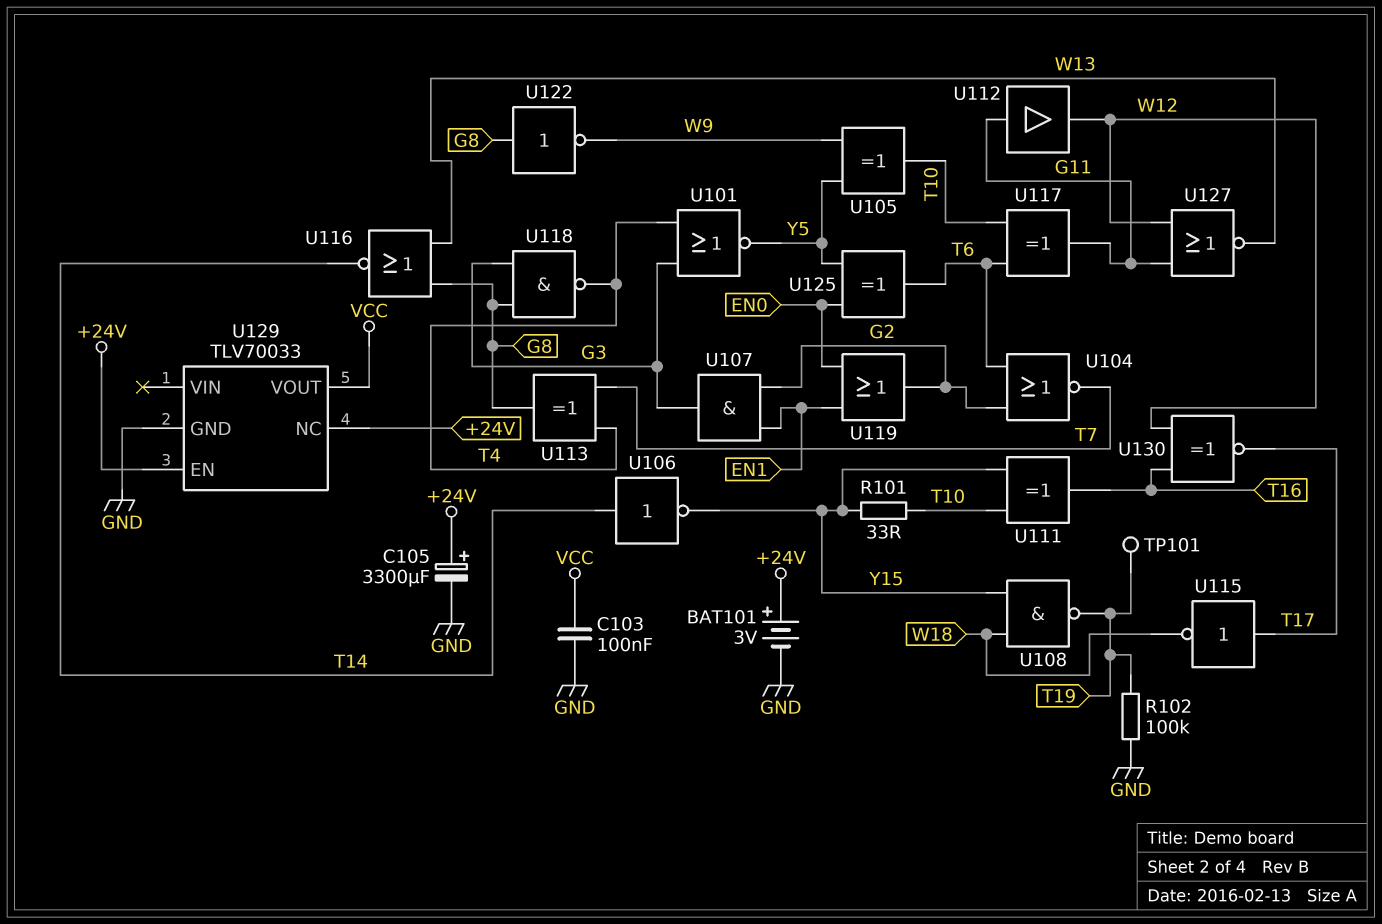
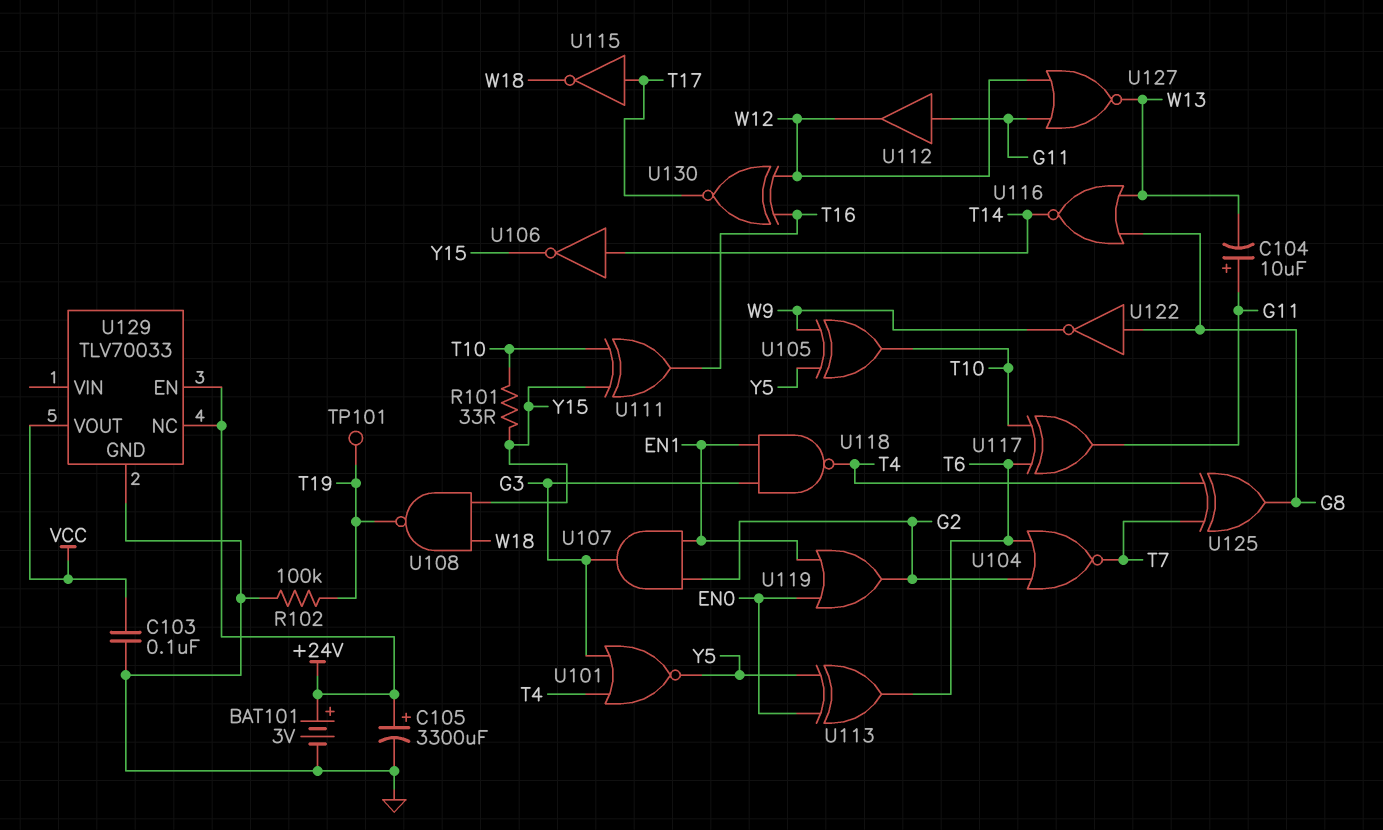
C104: none -> 10uF (plus G11, minus W13)
U113: XOR (in T4, in T7, out G8) -> XOR (in EN0, in Y5, out T6)
U118: NAND (in G3, in G8, out T4) -> NAND (in EN1, in G3, out T4)
U125: XOR (in EN0, in Y5, out T6) -> XOR (in T4, in T7, out G8)

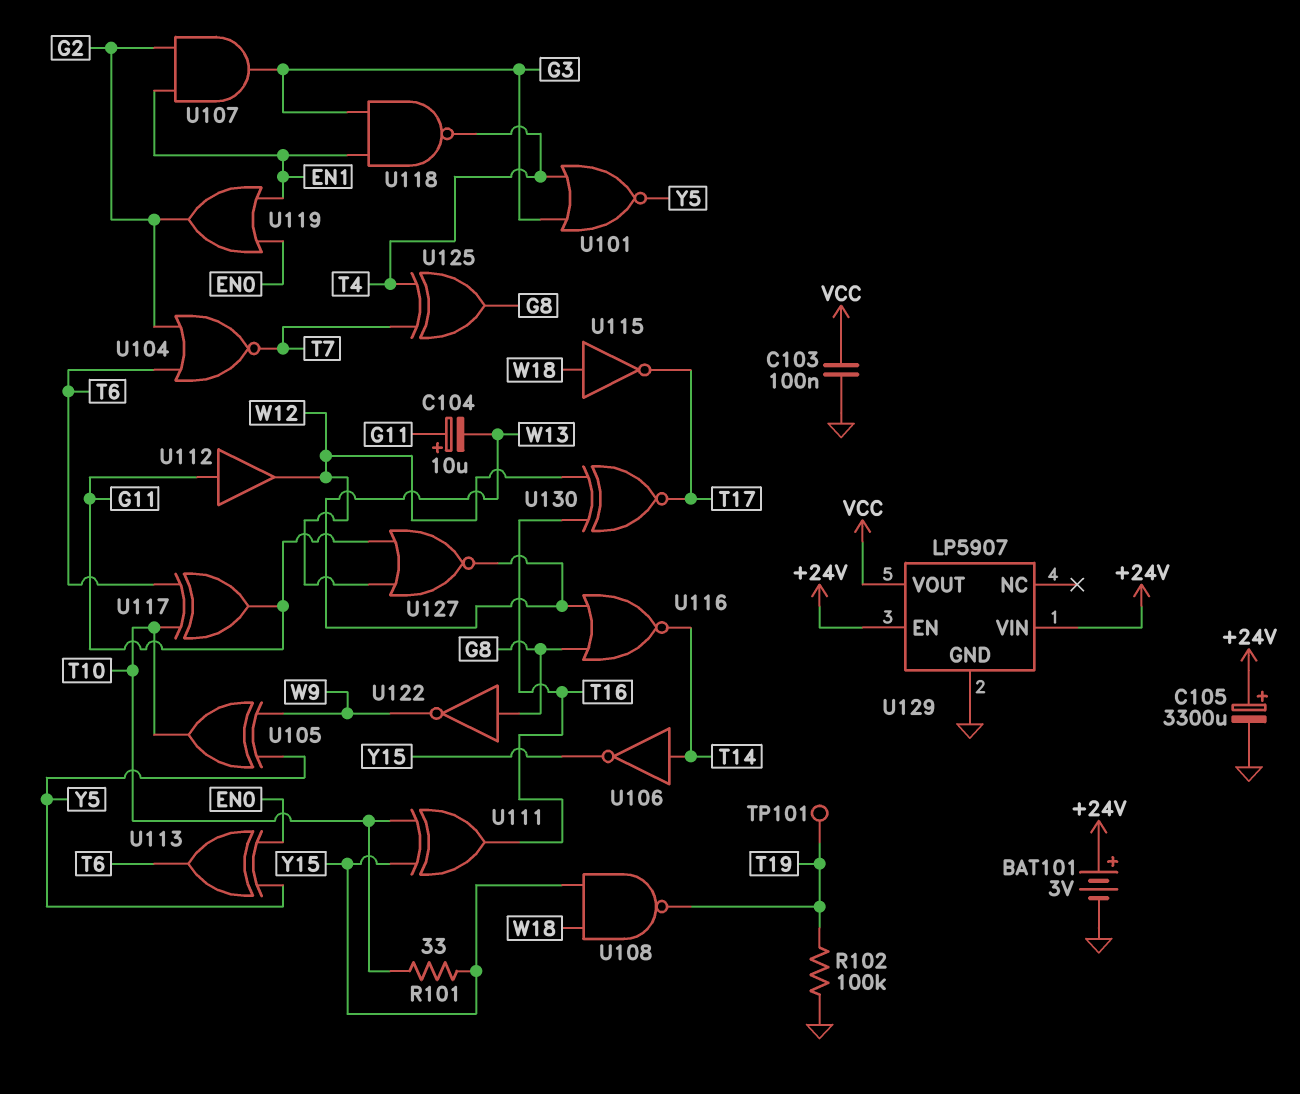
U115: NOT (in T17, out W18) -> NOT (in W18, out T17)
U129: TLV70033 -> LP5907
U129 pin NC: +24V -> none
U129 pin VIN: none -> +24V

